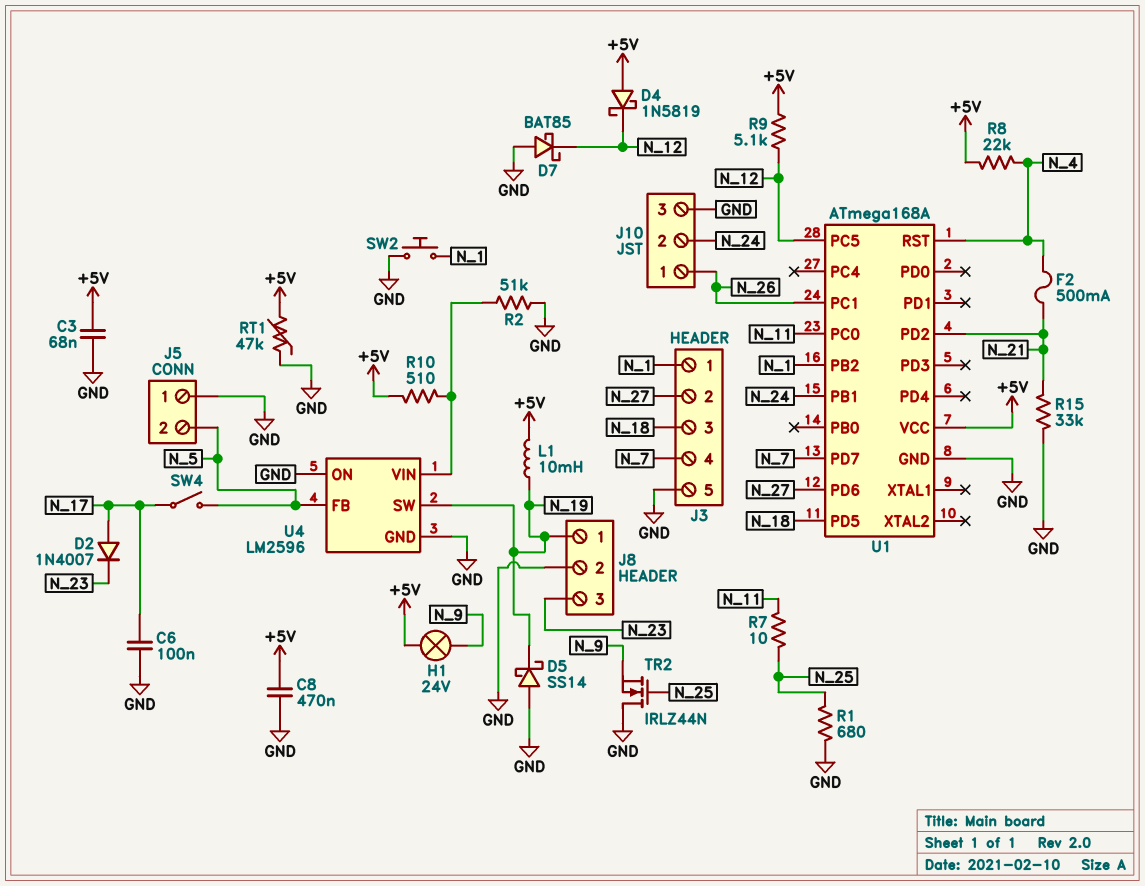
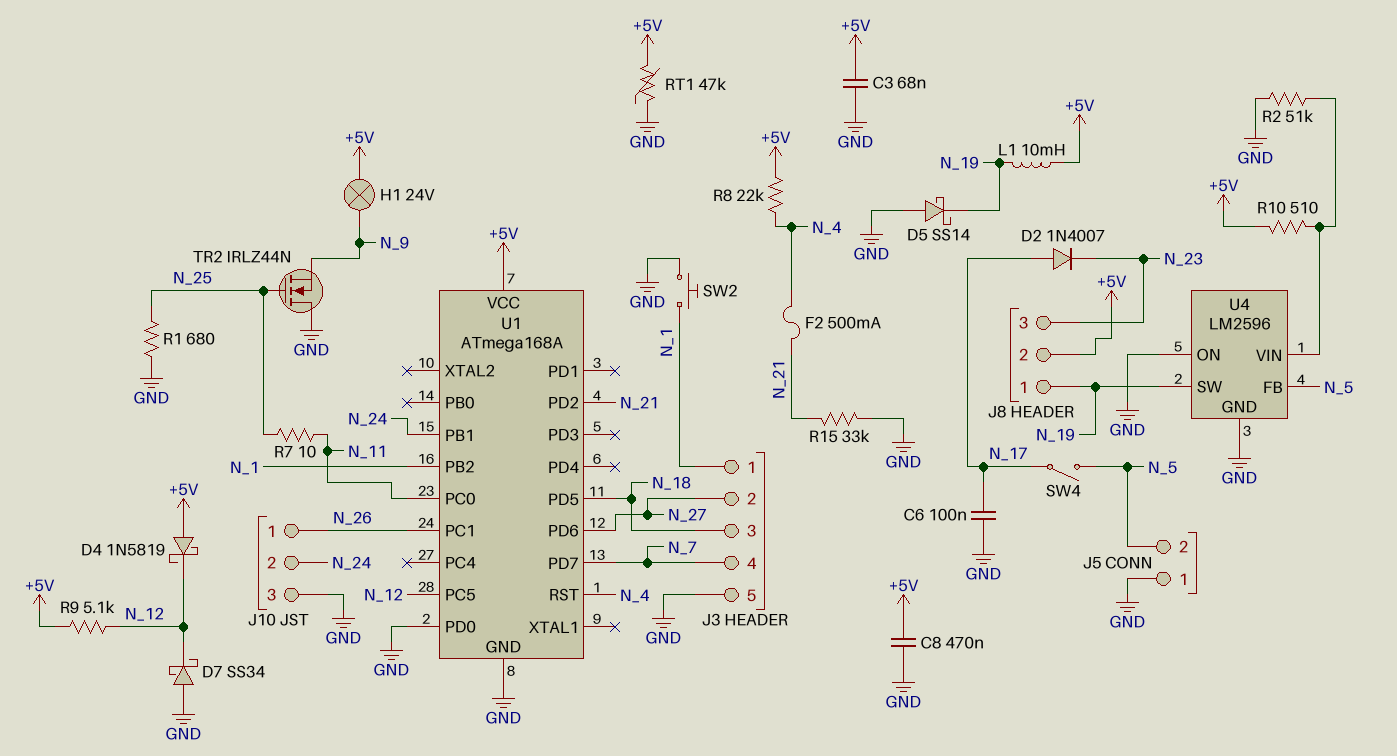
D7: schottky BAT85 (A GND, K N_12) -> schottky SS34 (A GND, K N_12)
J8 pin 2: GND -> +5V
U1 pin PD0: none -> GND

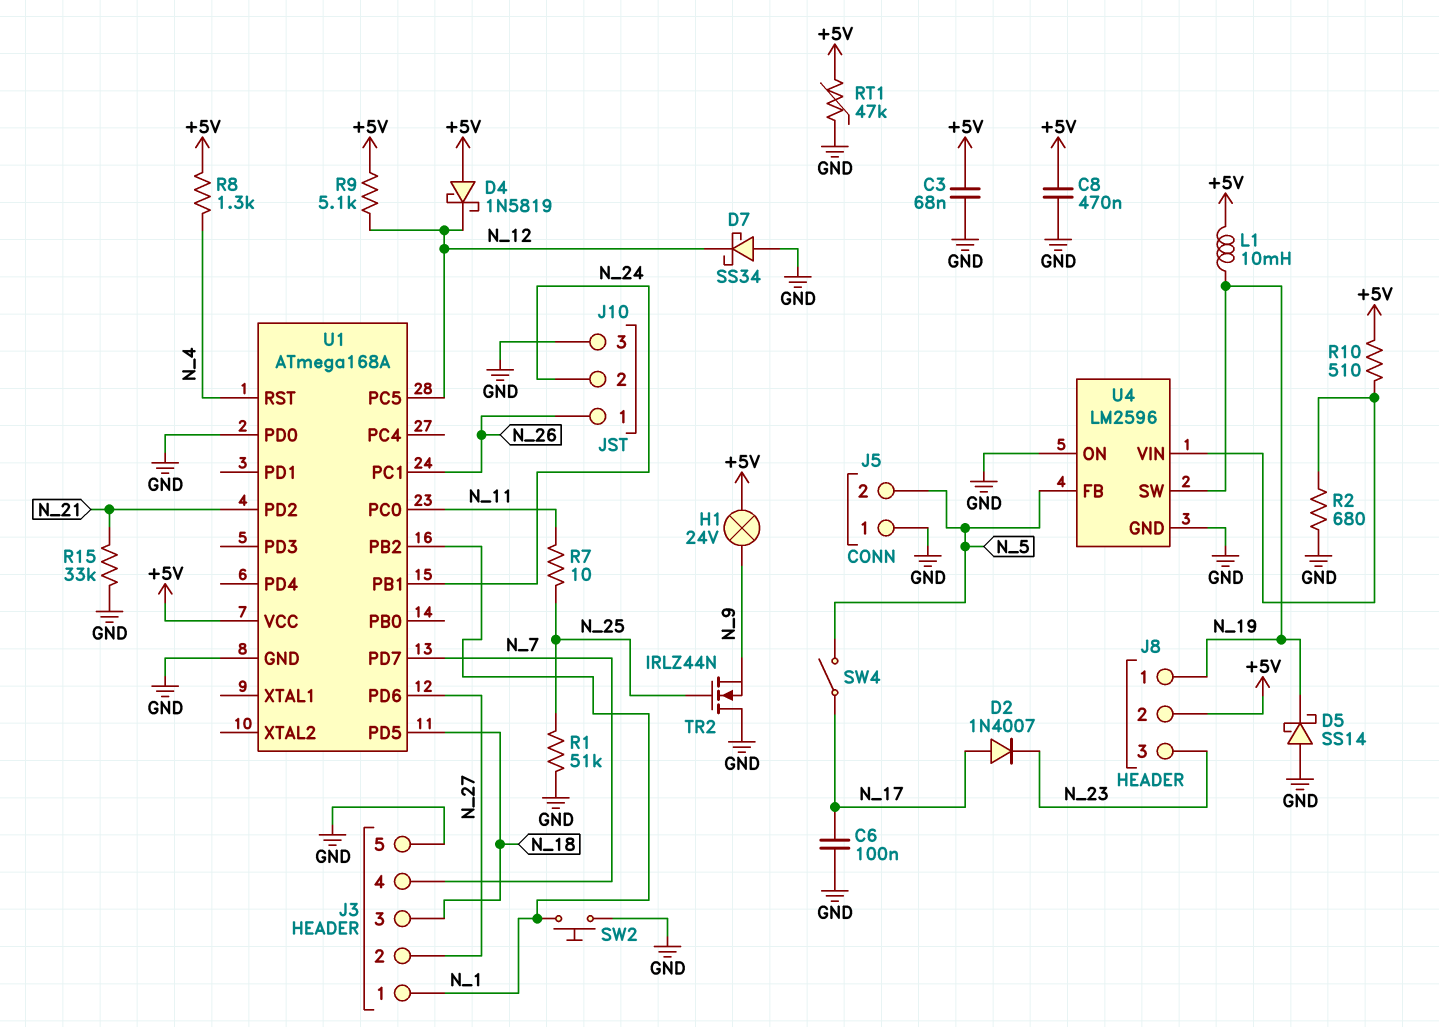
F2: 500mA (N_4, N_21) -> none
R1: 680 (GND, N_25) -> 51k (GND, N_25)
R2: 51k (GND, U4/VIN) -> 680 (GND, U4/VIN)
R8: 22k (+5V, N_4) -> 1.3k (+5V, N_4)

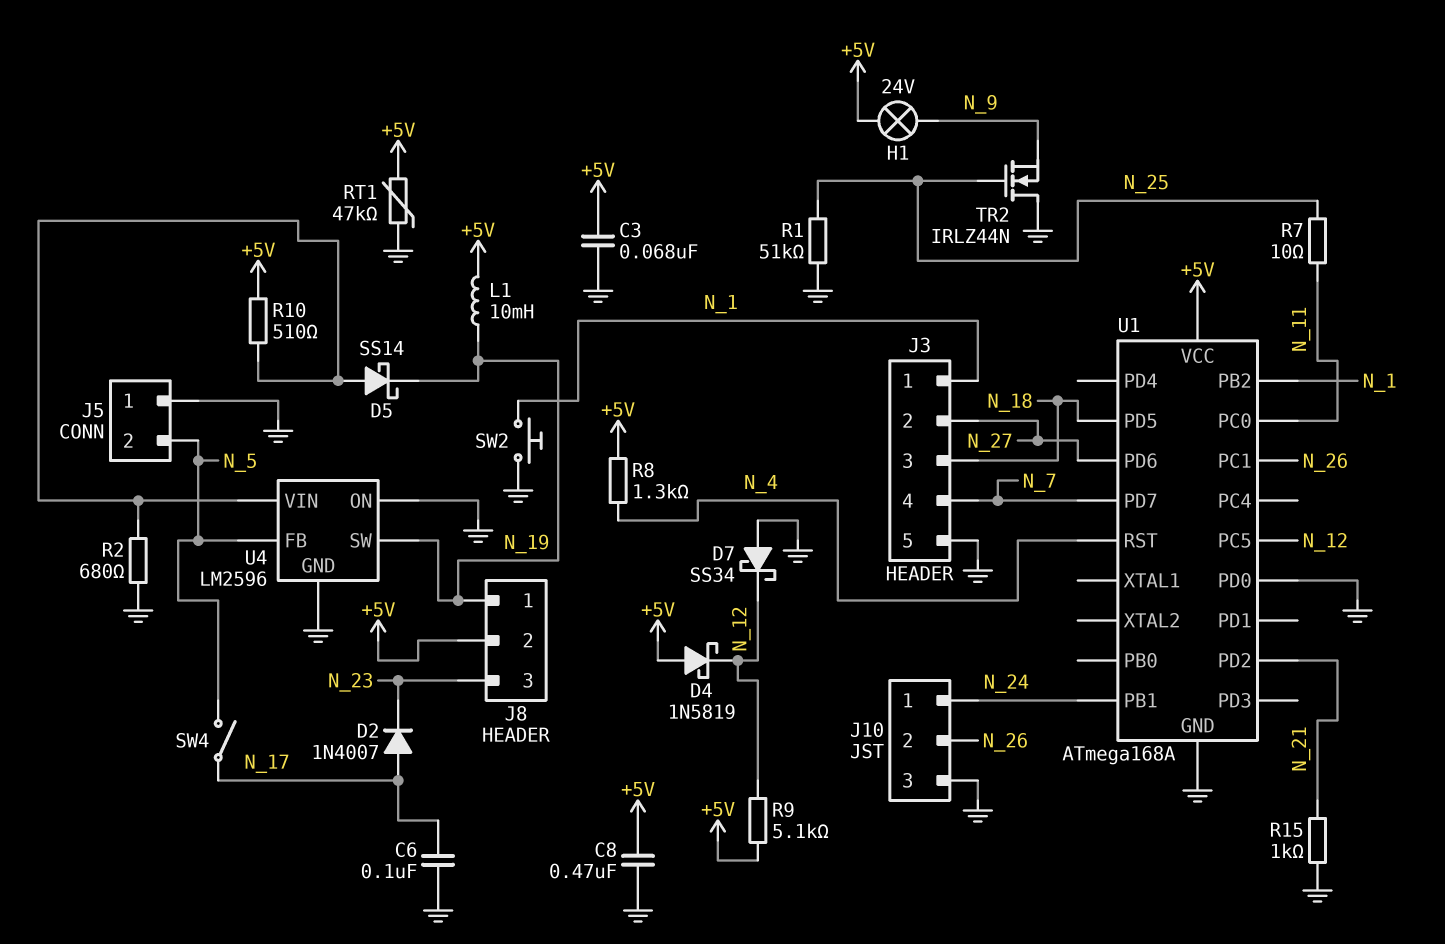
D5: schottky SS14 (A GND, K N_19) -> schottky SS14 (A U4/VIN, K N_19)
J10 pin 1: N_26 -> N_24
J10 pin 2: N_24 -> N_26
R15: 33k (GND, N_21) -> 1k (GND, N_21)

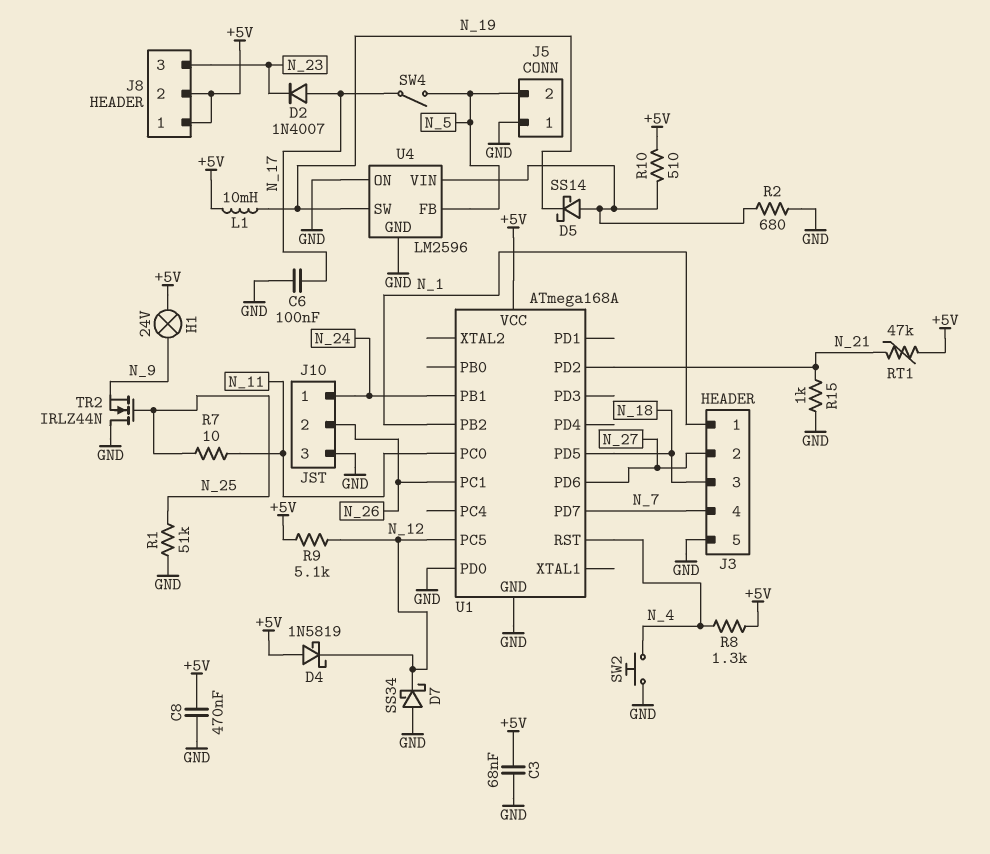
J8 pin 1: N_19 -> +5V
RT1: 47k (+5V, GND) -> 47k (+5V, N_21)
SW2: button (GND, N_1) -> button (GND, N_4)

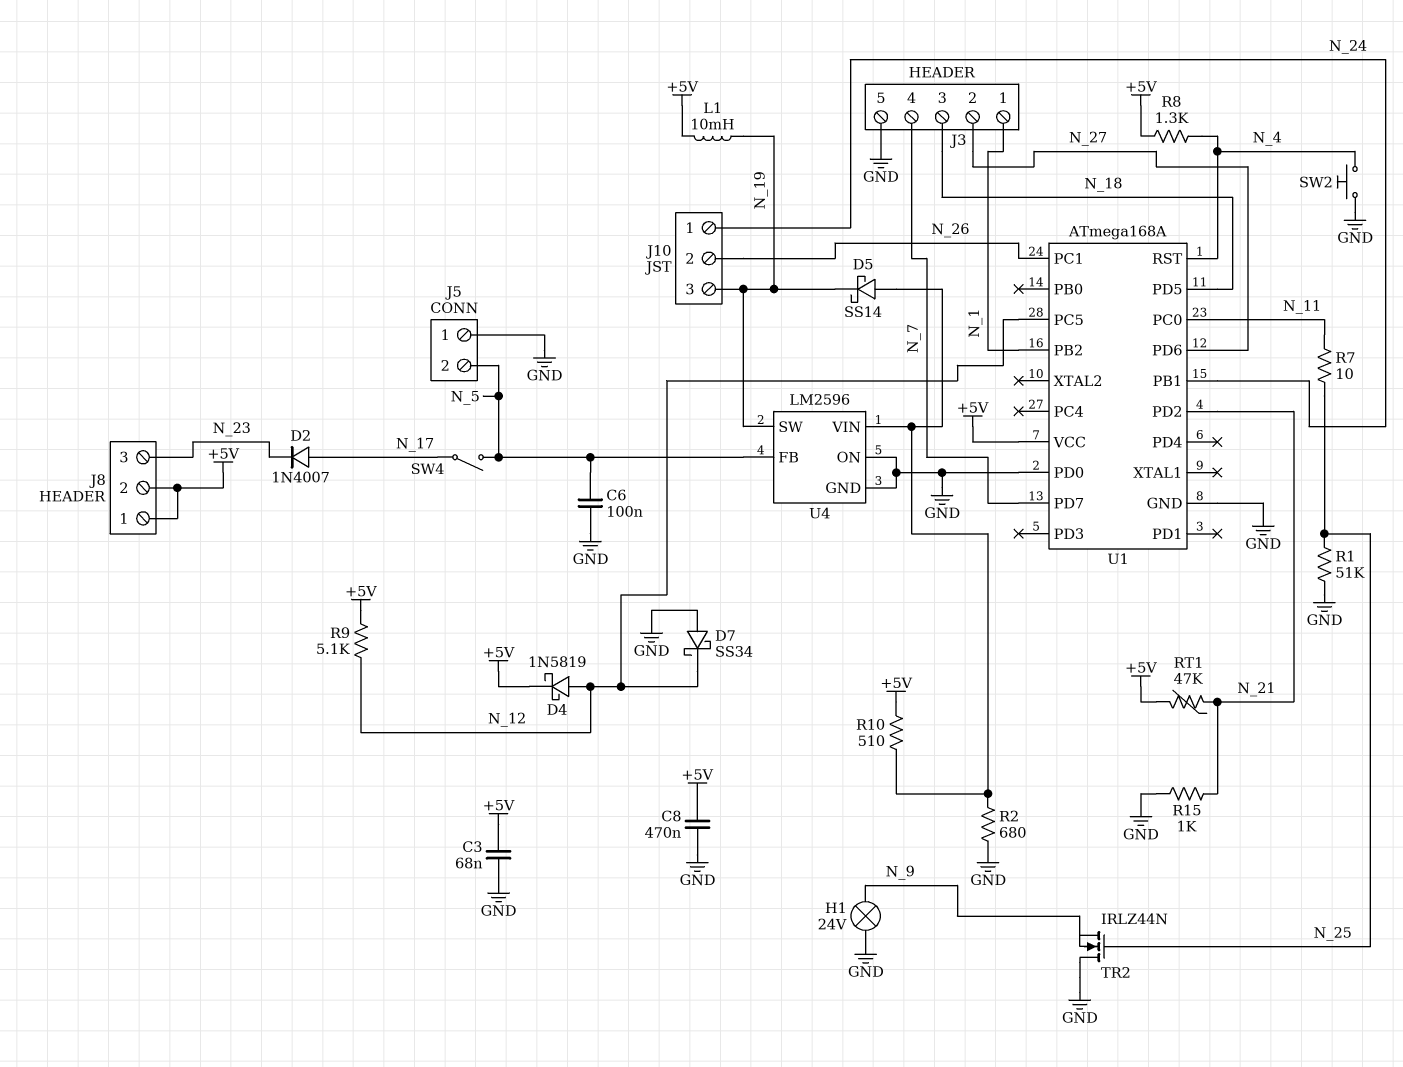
C6: 100nF (GND, N_17) -> 100nF (GND, N_5)
D4: schottky 1N5819 (A +5V, K N_12) -> schottky 1N5819 (A N_12, K +5V)
H1: lamp 24V (+5V, N_9) -> lamp 24V (GND, N_9)
J10 pin 3: GND -> N_19

